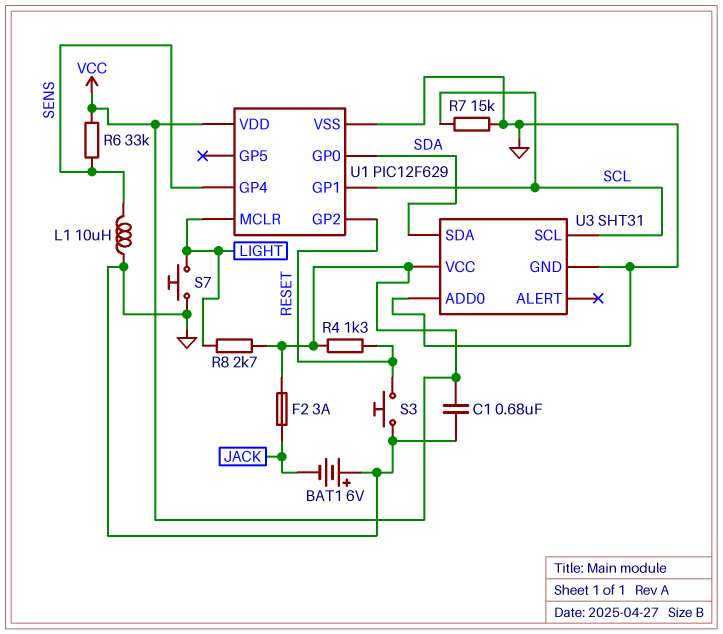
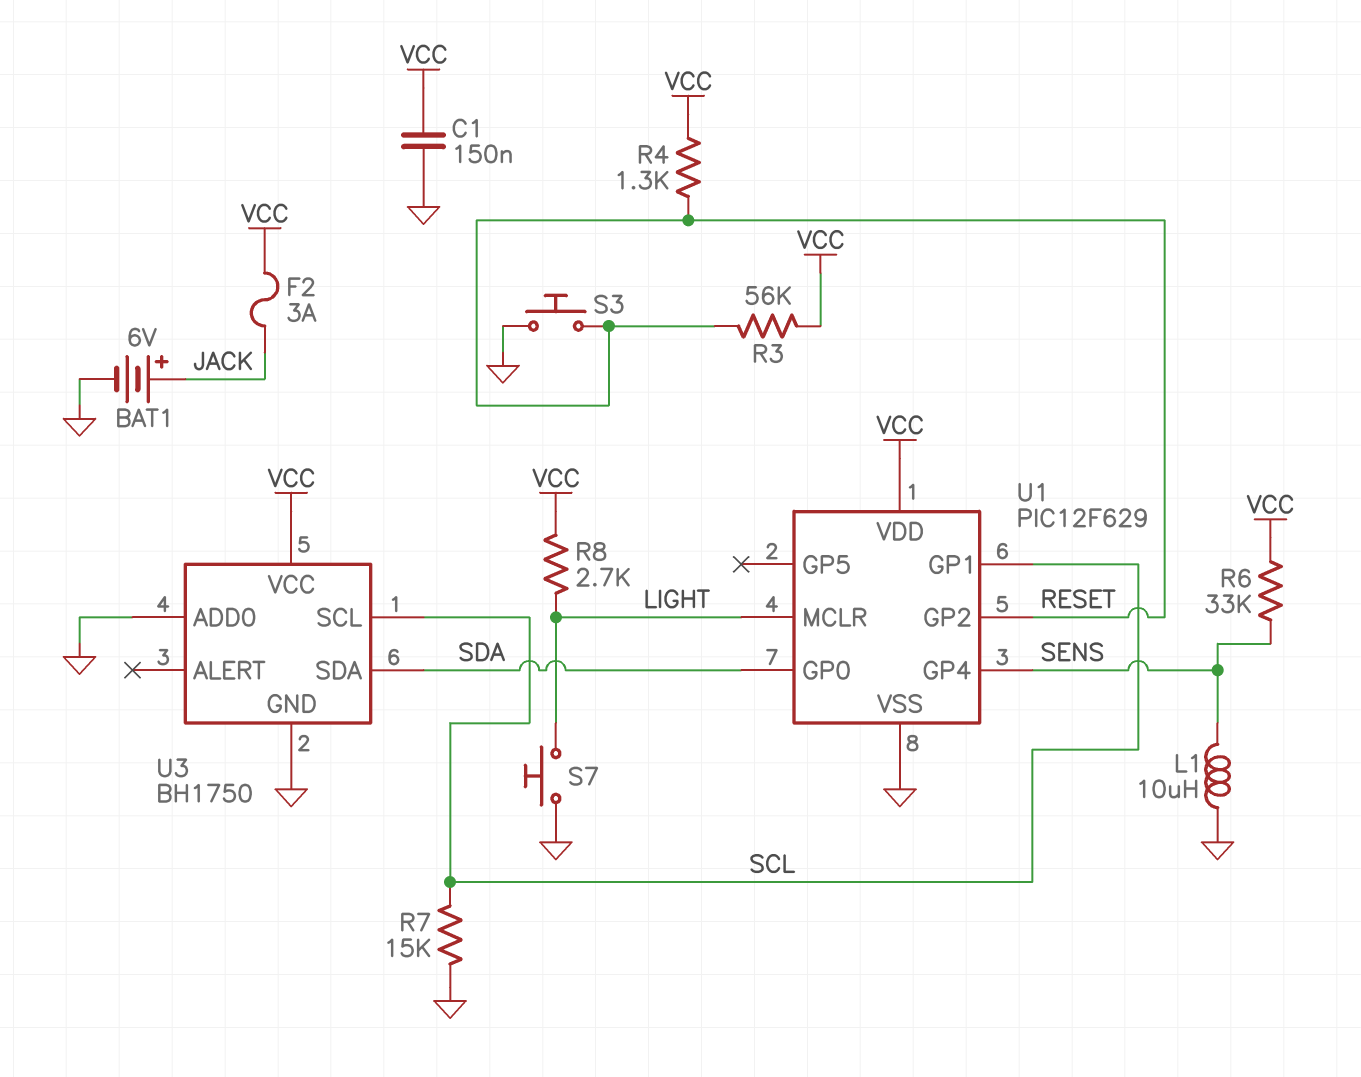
BAT1: 6V (plus GND, minus JACK) -> 6V (plus JACK, minus GND)
C1: 680nF (GND, VCC) -> 150nF (GND, VCC)
R3: none -> 56k (RESET, VCC)
U3: SHT31 -> BH1750

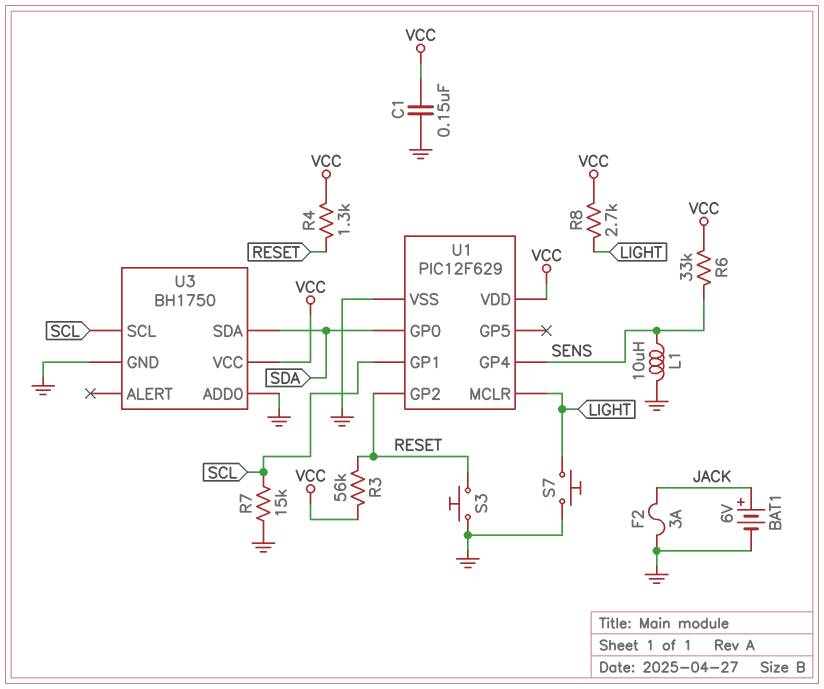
F2: 3A (JACK, VCC) -> 3A (GND, JACK)

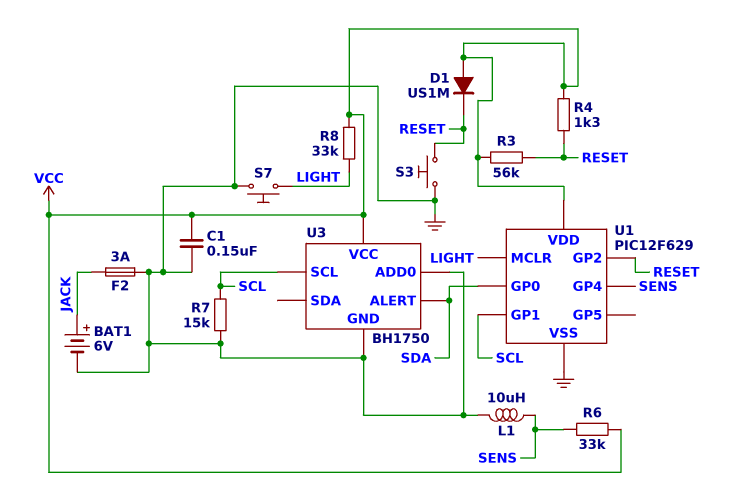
D1: none -> diode US1M (A VCC, K RESET)
R8: 2.7k (LIGHT, VCC) -> 33k (LIGHT, VCC)
U3 pin ALERT: none -> SDA
U3 pin SDA: SDA -> none

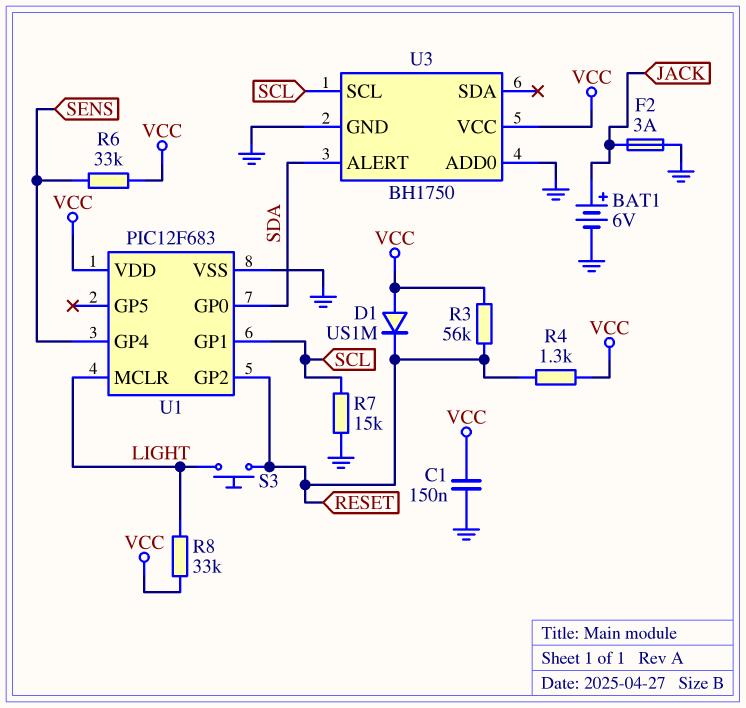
L1: 10uH (GND, SENS) -> none
S3: button (GND, RESET) -> button (LIGHT, RESET)
S7: button (GND, LIGHT) -> none
U1: PIC12F629 -> PIC12F683

